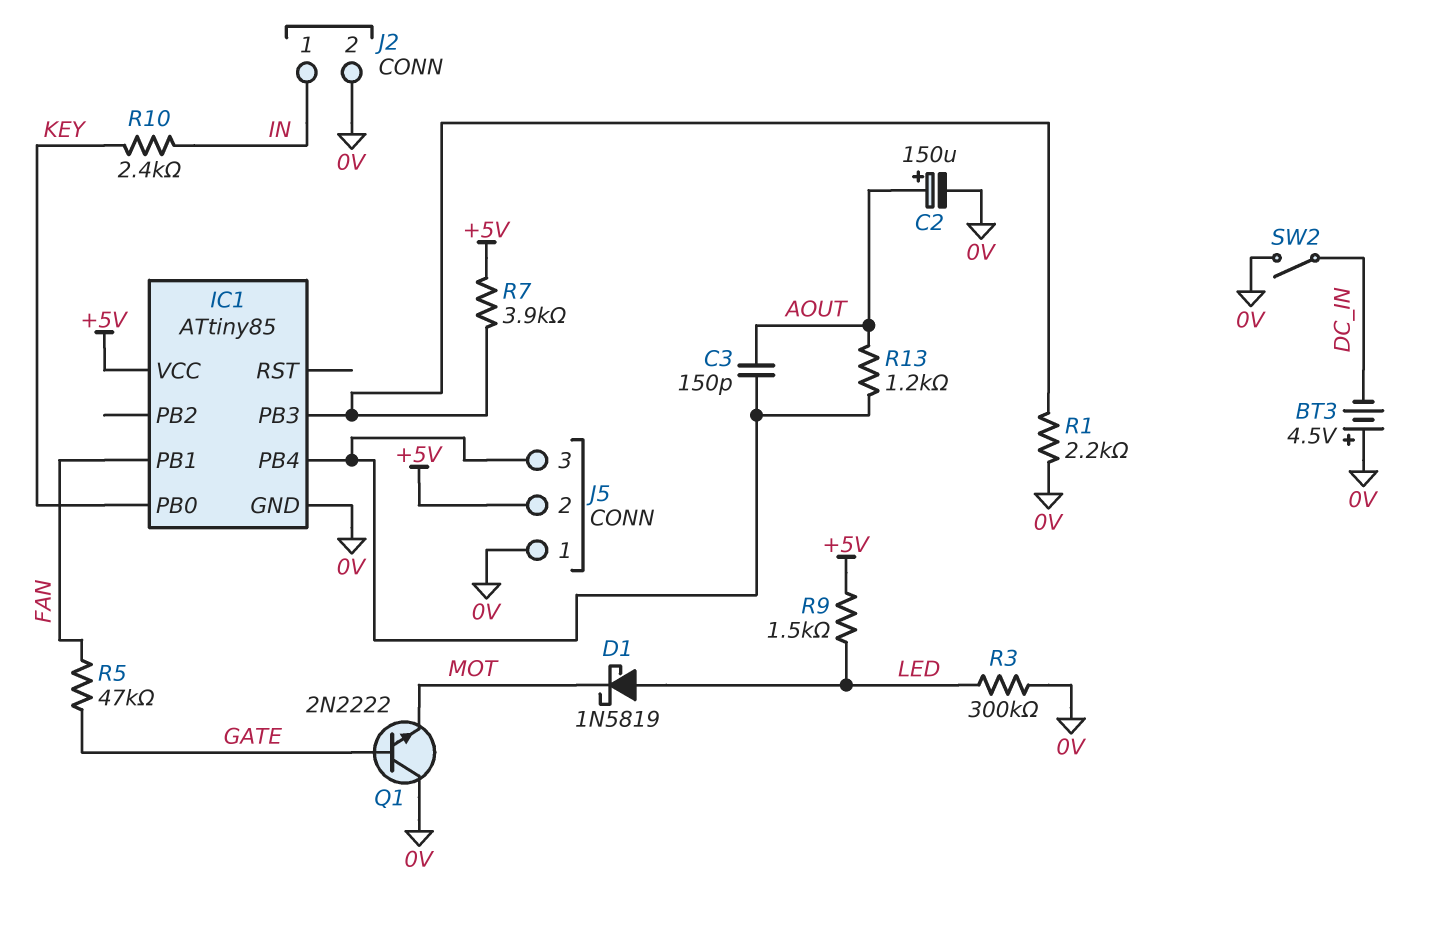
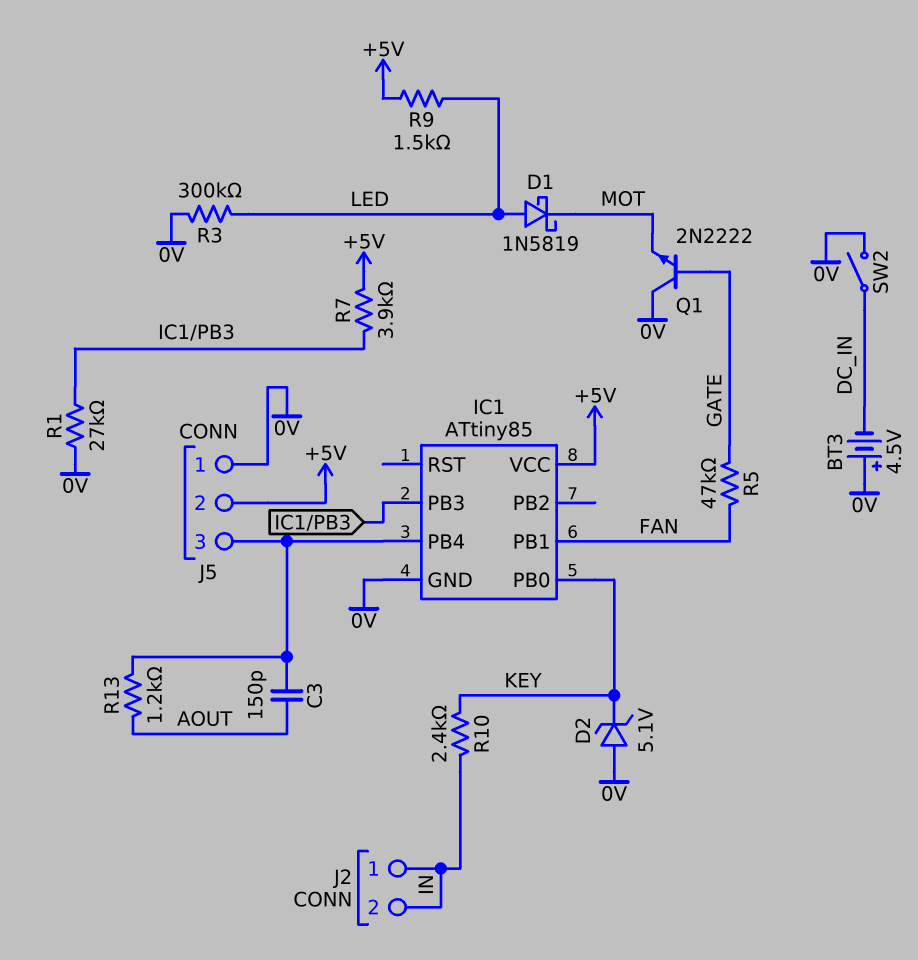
C2: 150uF (plus AOUT, minus 0V) -> none
D2: none -> zener 5.1V (A 0V, K KEY)
J2 pin 2: 0V -> IN
R1: 2.2k (0V, IC1/PB3) -> 27k (0V, IC1/PB3)

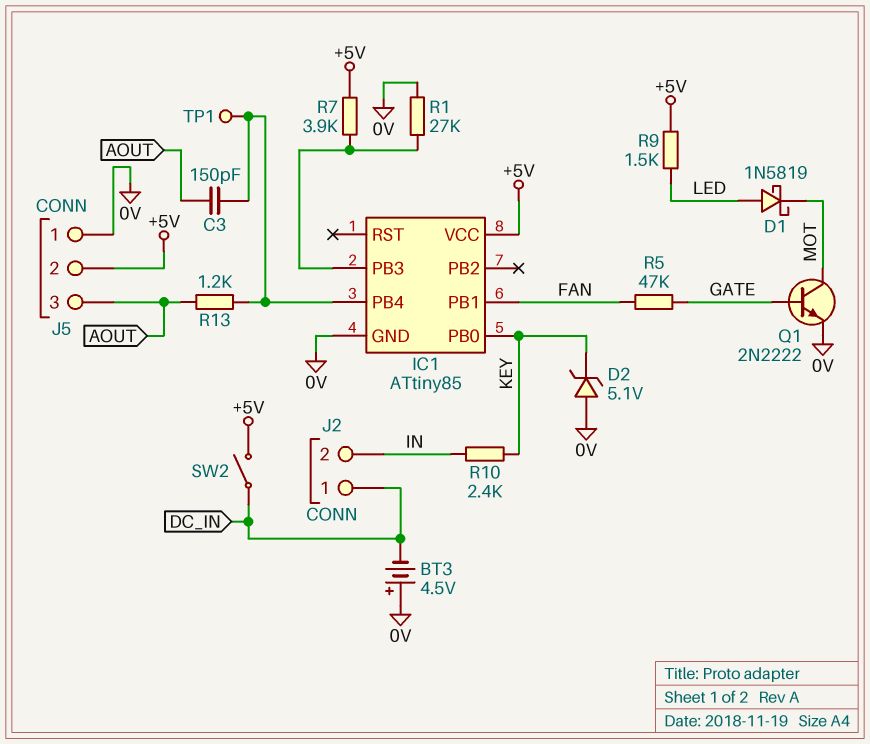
J2 pin 1: IN -> DC_IN
J5 pin 3: IC1/PB4 -> AOUT
Q1: NPN 2N2222 (B GATE, C 0V, E MOT) -> NPN 2N2222 (B GATE, C MOT, E 0V)
R3: 300k (0V, LED) -> none
SW2: switch (0V, DC_IN) -> switch (+5V, DC_IN)
TP1: none -> test point (IC1/PB4)

